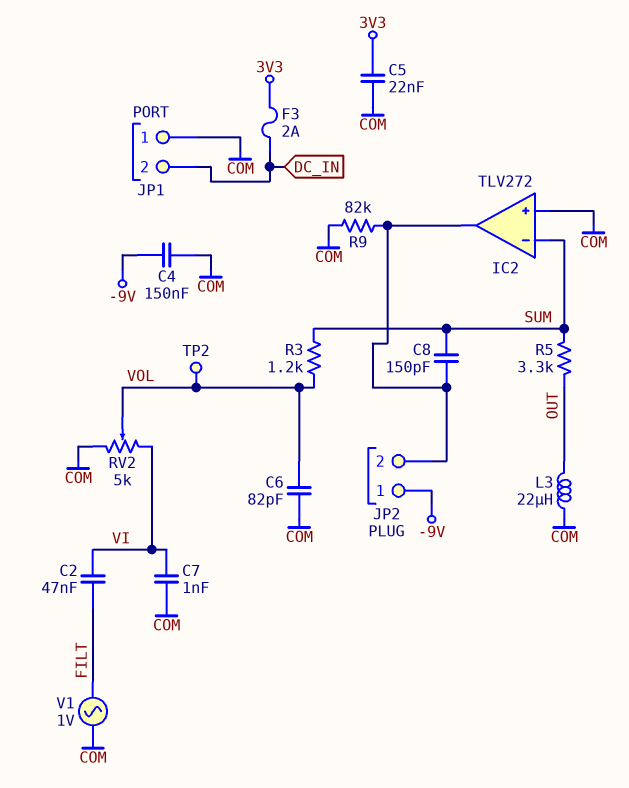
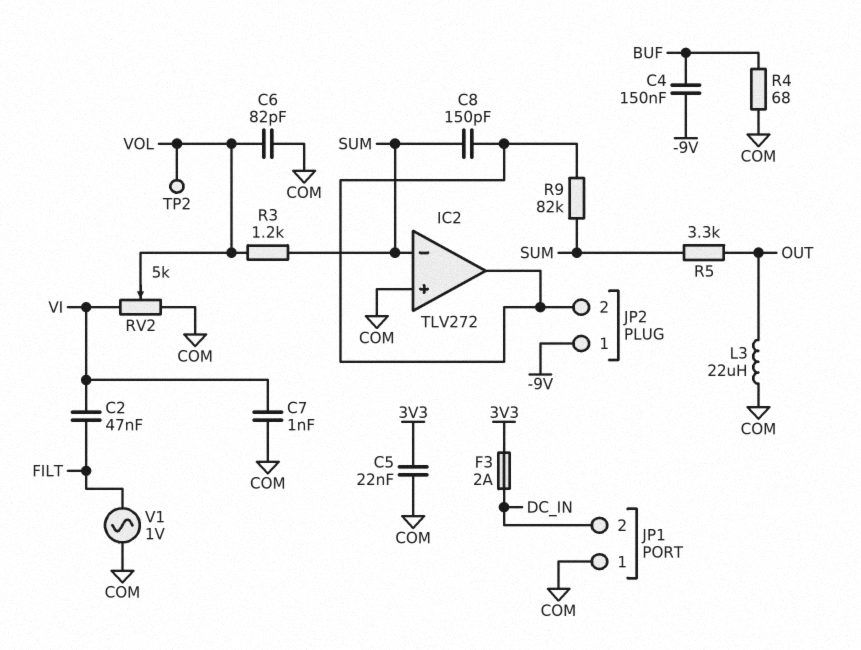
C4: 150nF (-9V, COM) -> 150nF (-9V, BUF)
R4: none -> 68 (BUF, COM)
R9: 82k (COM, IC2/out) -> 82k (IC2/out, SUM)

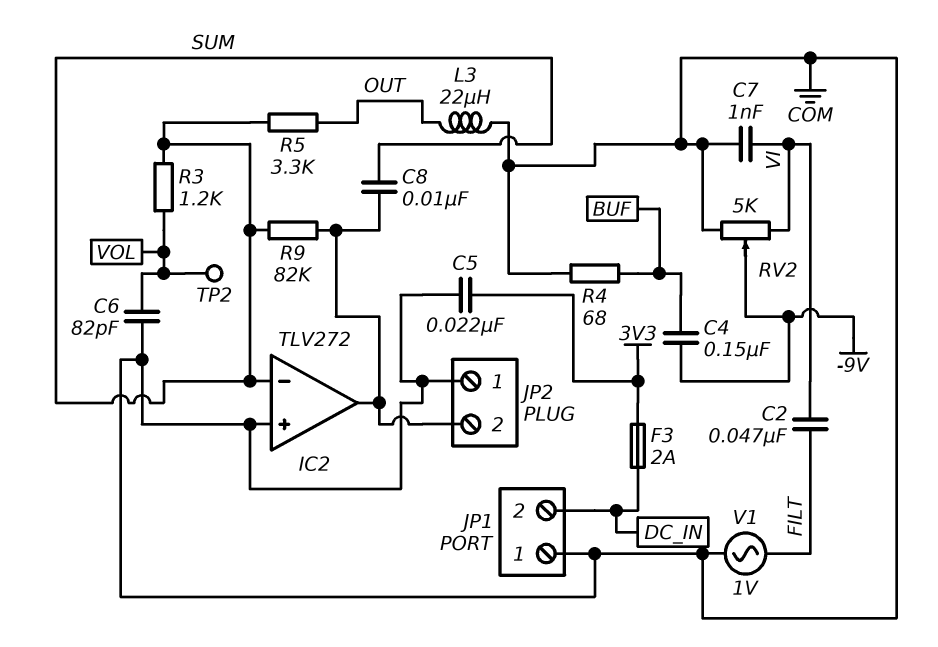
C8: 150pF (IC2/out, SUM) -> 10nF (IC2/out, SUM)
JP2 pin 1: -9V -> COM
RV2: 5k (COM, VI, wiper VOL) -> 5k (COM, VI, wiper -9V)

